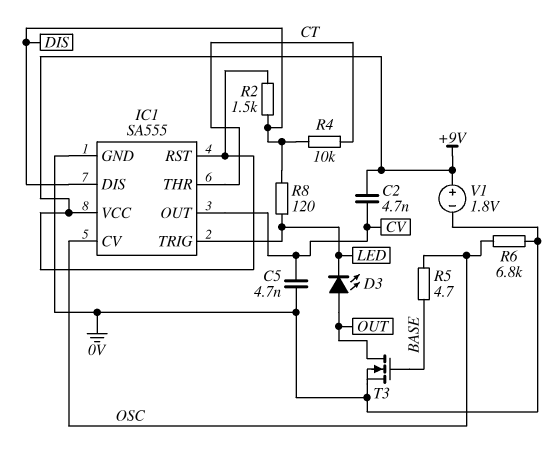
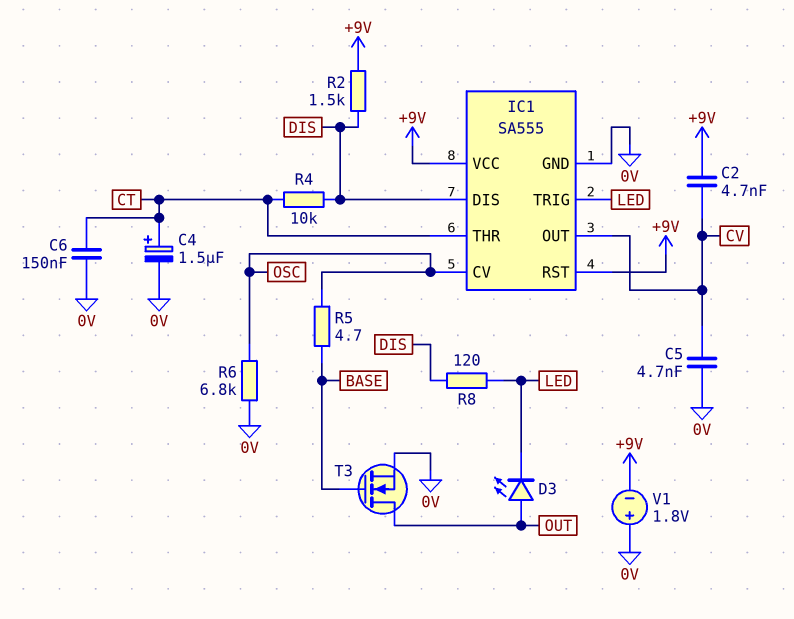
C4: none -> 1.5uF (plus CT, minus 0V)
C6: none -> 150nF (0V, CT)
V1: 1.8V (plus +9V, minus 0V) -> 1.8V (plus 0V, minus +9V)

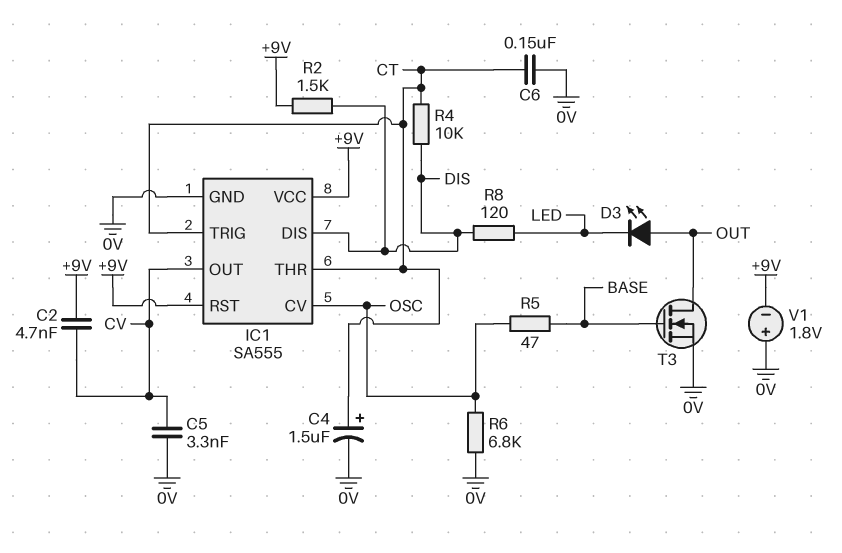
C5: 4.7nF (0V, CV) -> 3.3nF (0V, CV)
IC1 pin TRIG: LED -> CT
R5: 4.7 (BASE, OSC) -> 47 (BASE, OSC)

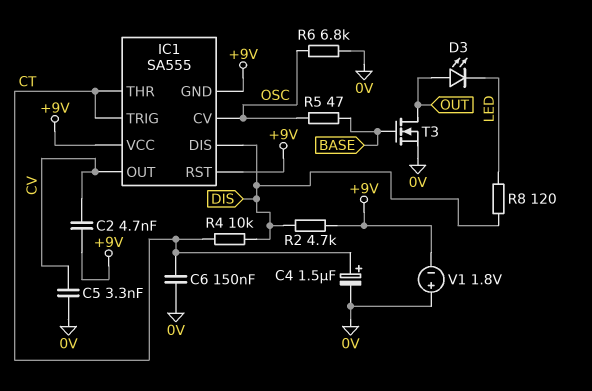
IC1 pin GND: 0V -> +9V
R2: 1.5k (+9V, DIS) -> 4.7k (+9V, DIS)

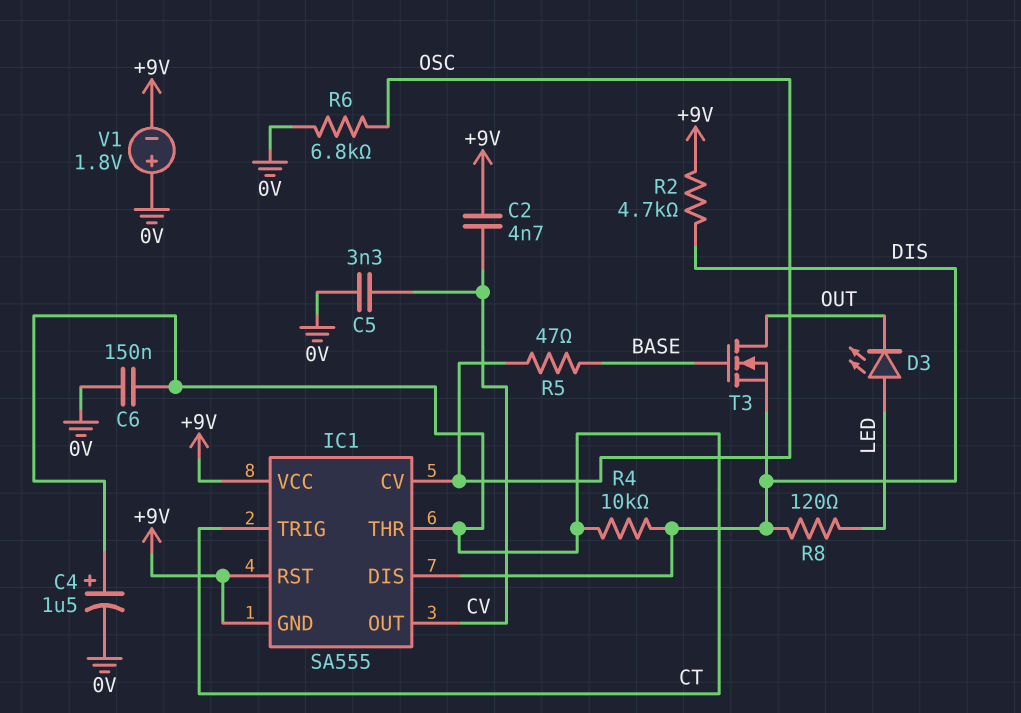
D3: LED (A OUT, K LED) -> LED (A LED, K OUT)
T3: NMOS (G BASE, D OUT, S 0V) -> NMOS (G BASE, D OUT, S DIS)

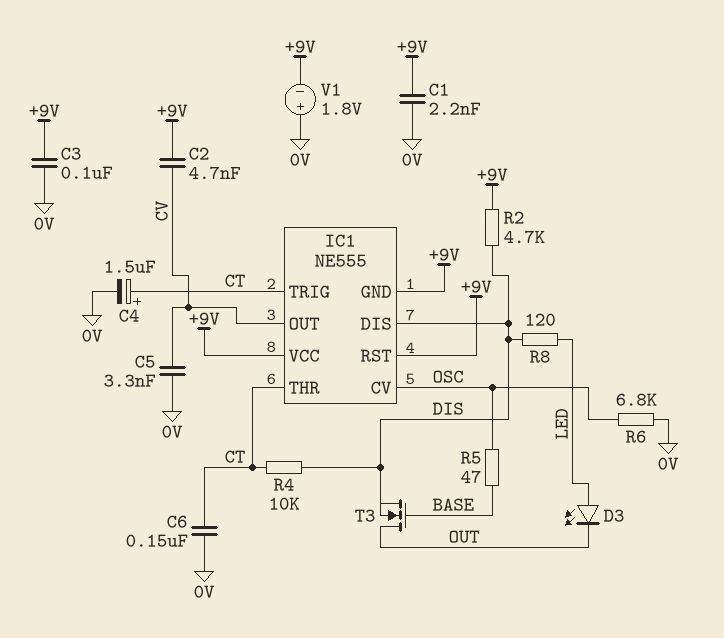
C1: none -> 2.2nF (+9V, 0V)
C3: none -> 100nF (+9V, 0V)
IC1: SA555 -> NE555

